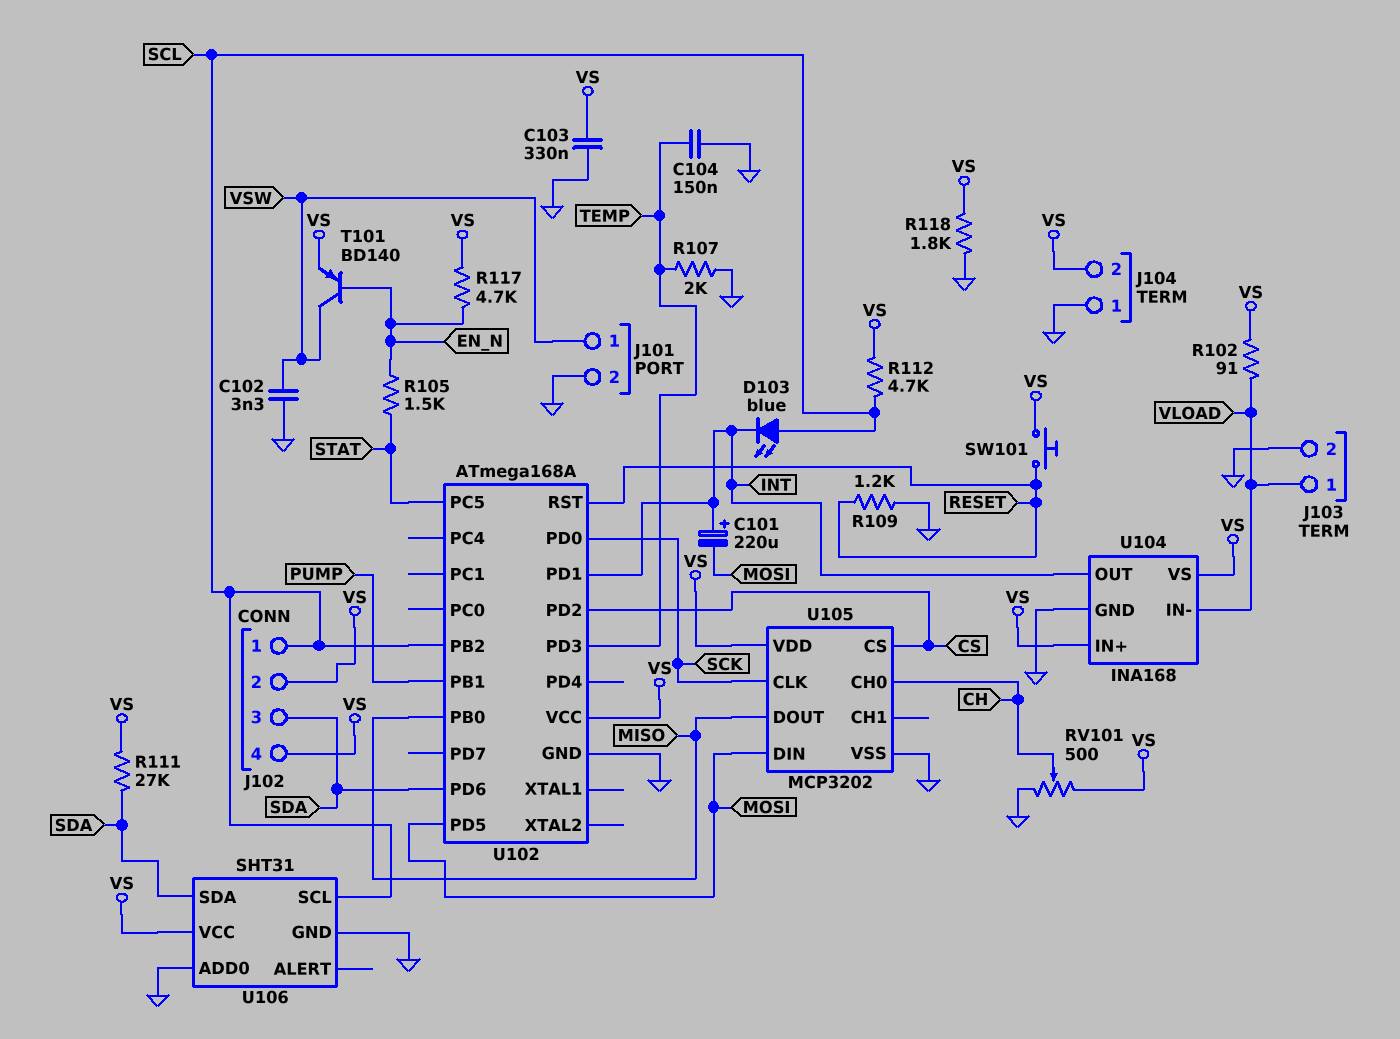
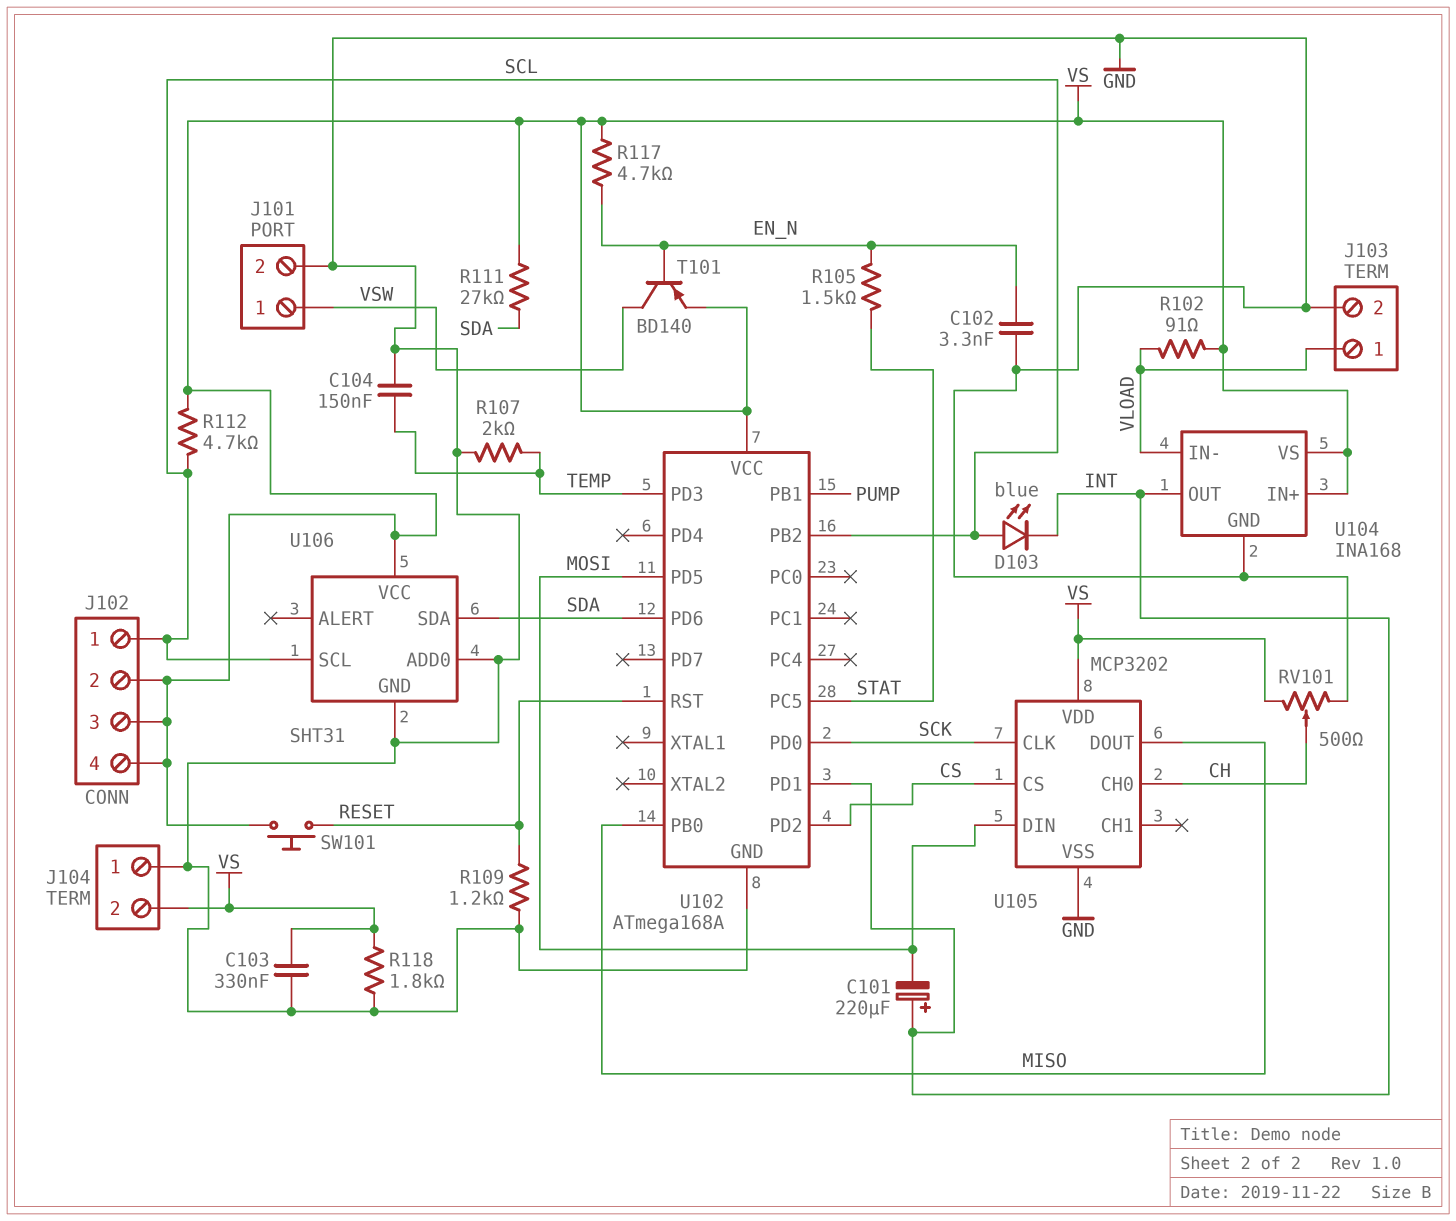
C102: 3.3nF (GND, VSW) -> 3.3nF (EN_N, GND)
J102 pin 3: SDA -> VS

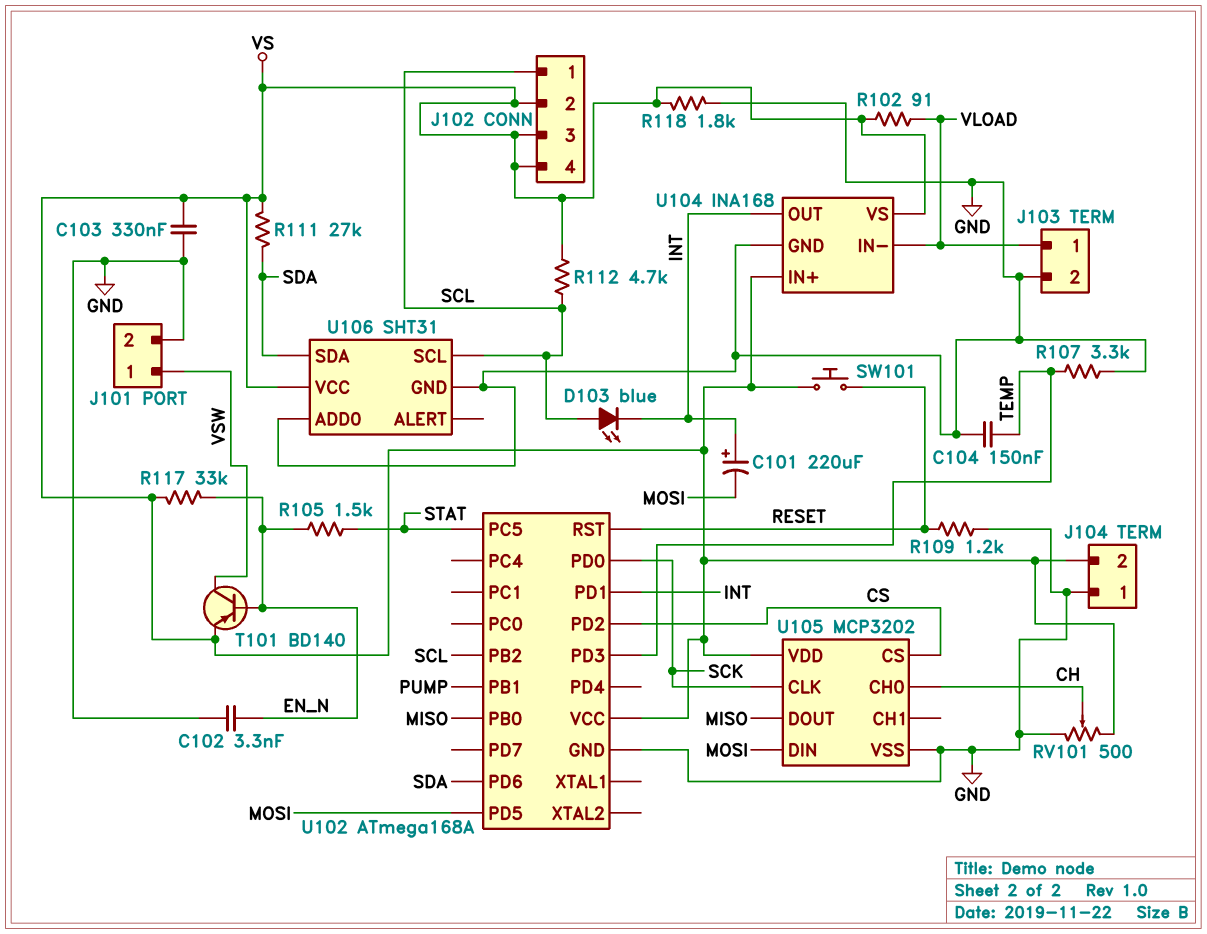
R107: 2k (GND, TEMP) -> 3.3k (GND, TEMP)
R117: 4.7k (EN_N, VS) -> 33k (EN_N, VS)

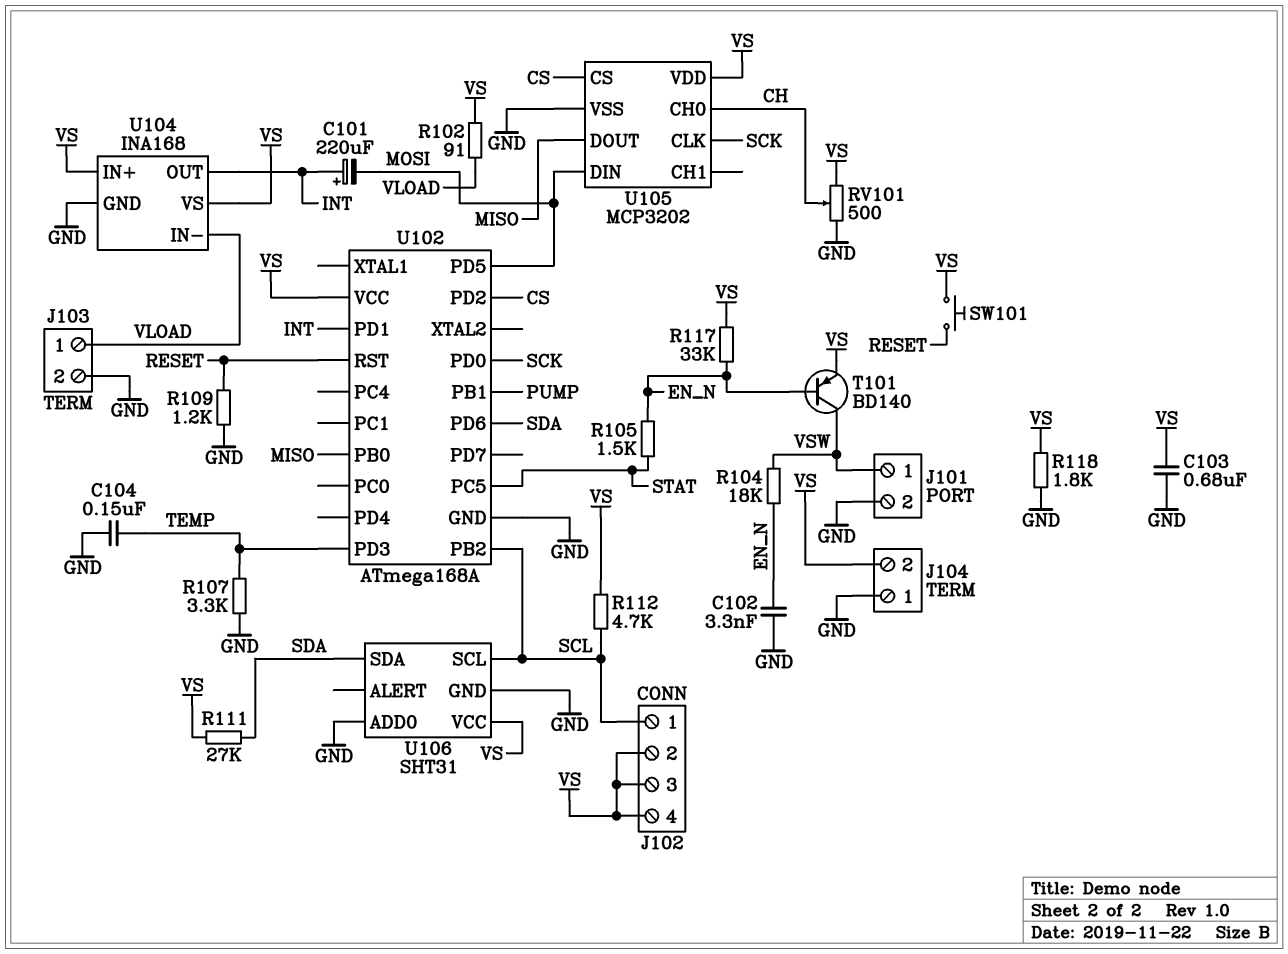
C103: 330nF (GND, VS) -> 680nF (GND, VS)
D103: LED blue (A SCL, K INT) -> none
R104: none -> 18k (EN_N, VSW)

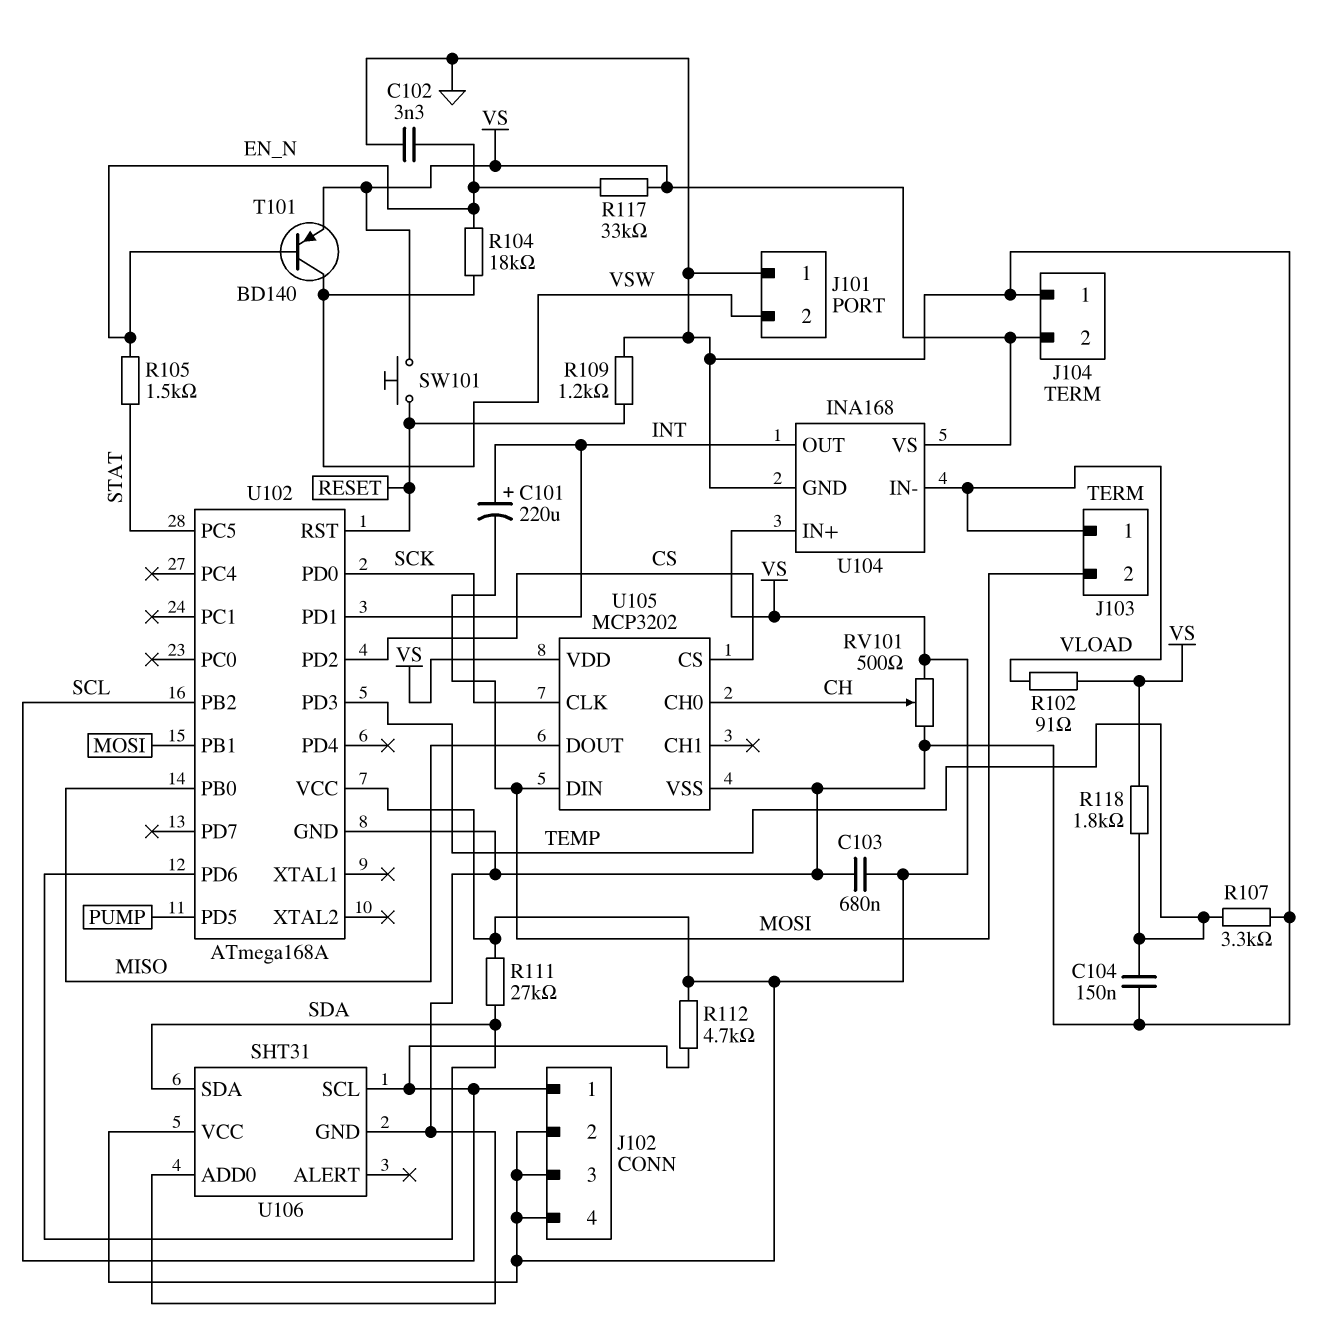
J101 pin 1: VSW -> GND
J101 pin 2: GND -> VSW
J103 pin 2: GND -> MOSI
R118: 1.8k (GND, VS) -> 1.8k (TEMP, VS)
U102 pin PB1: PUMP -> MOSI
U102 pin PD5: MOSI -> PUMP

